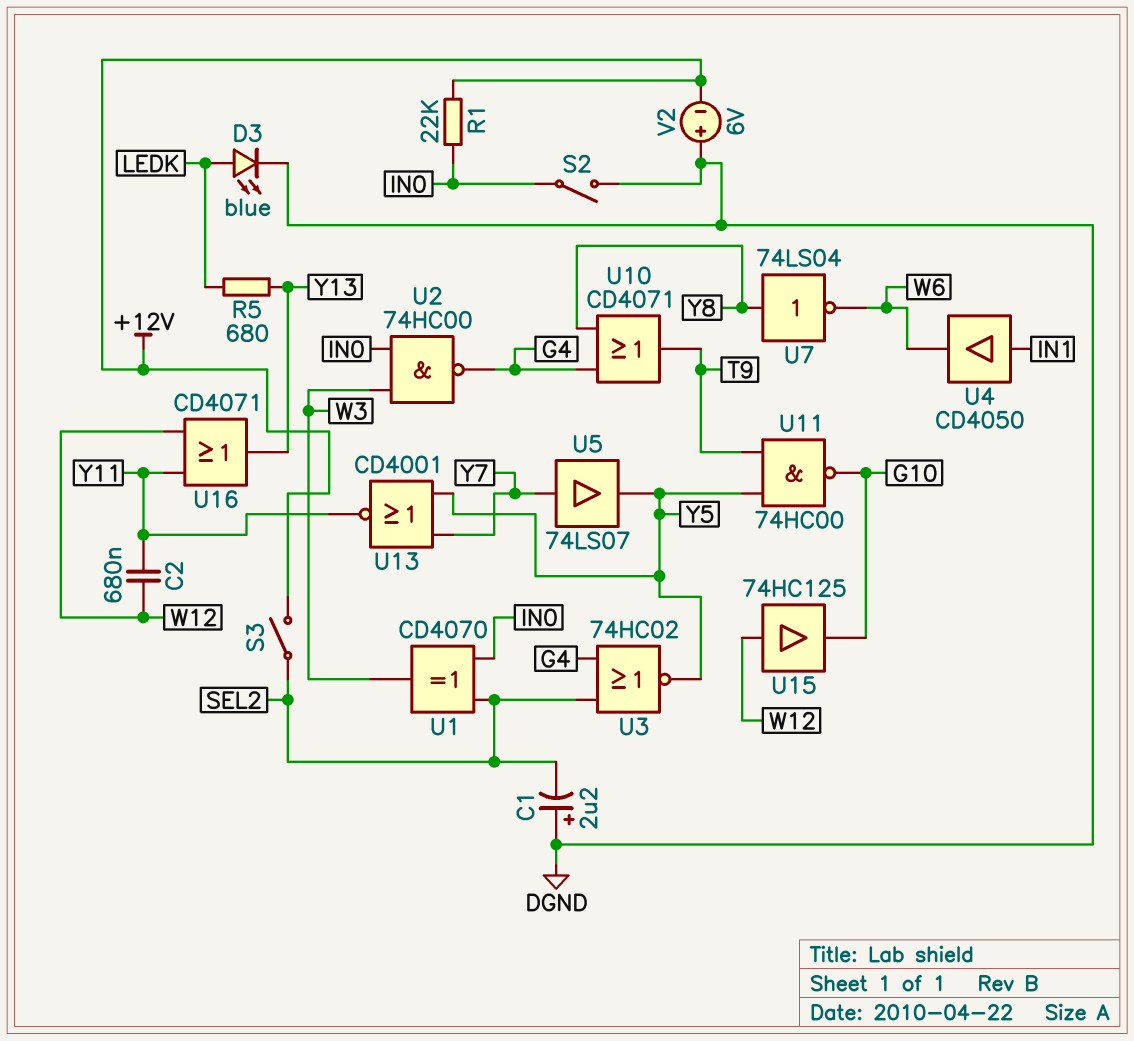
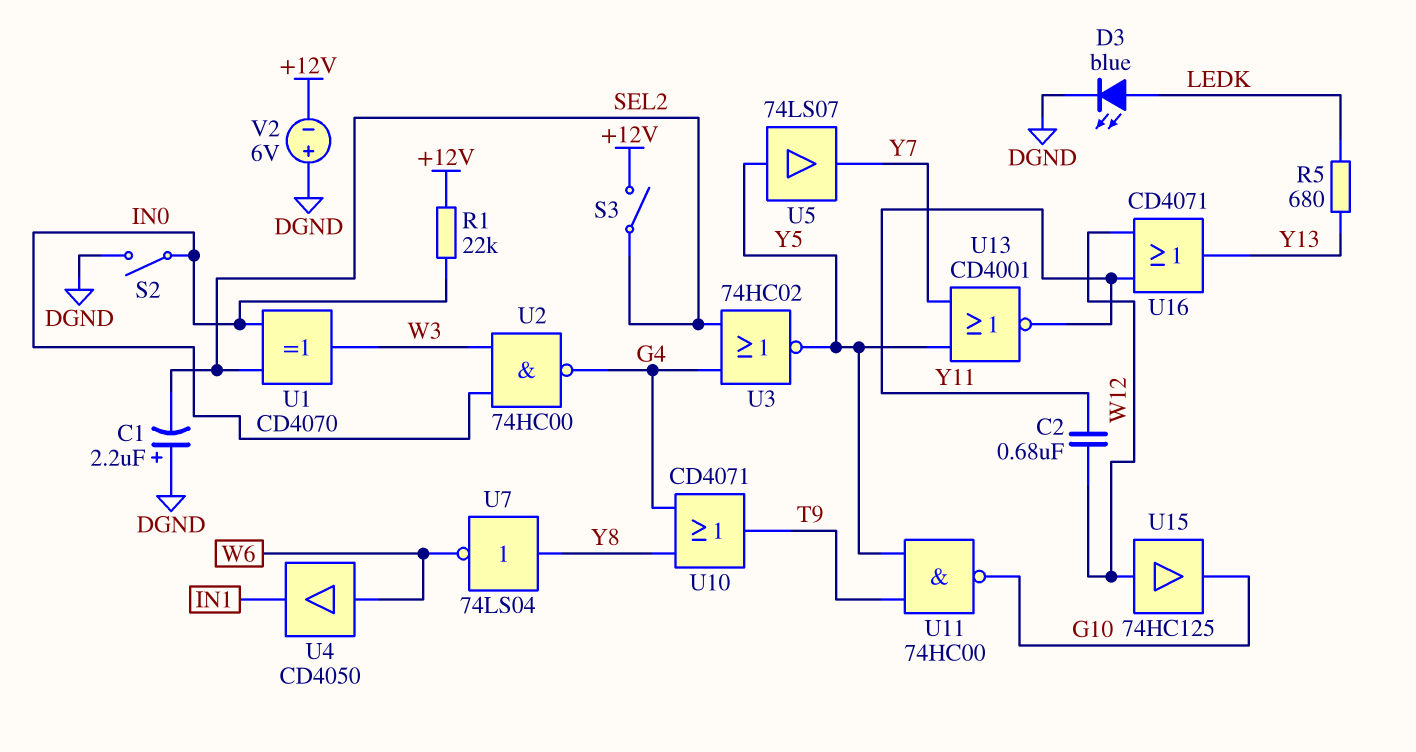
U4: buffer CD4050 (in IN1, out W6) -> buffer CD4050 (in W6, out IN1)
U5: buffer 74LS07 (in Y7, out Y5) -> buffer 74LS07 (in Y5, out Y7)

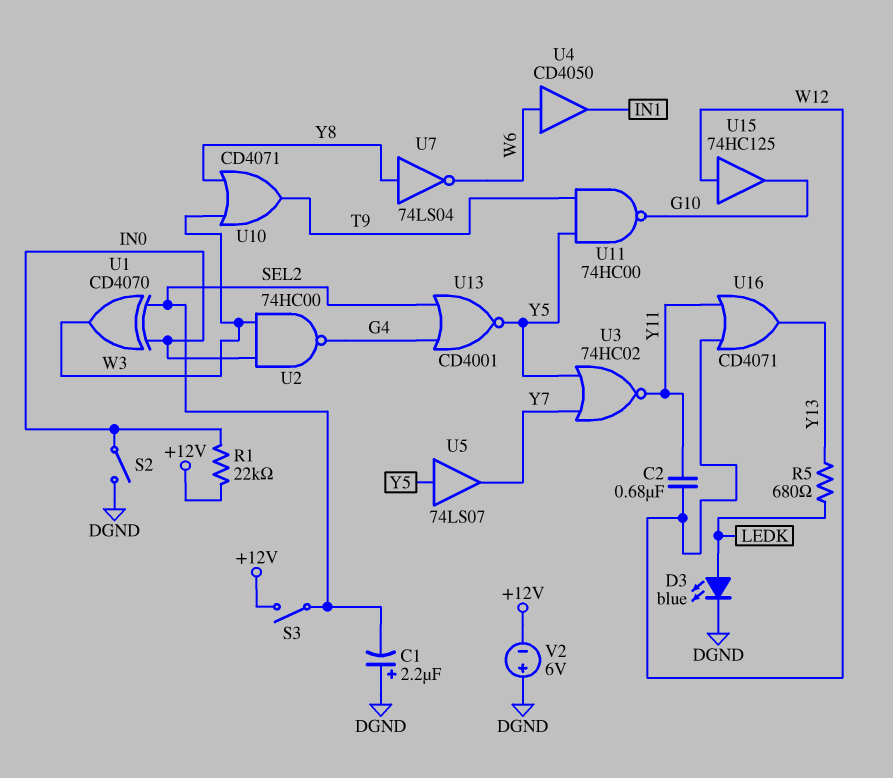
U3: NOR 74HC02 (in G4, in SEL2, out Y5) -> NOR 74HC02 (in Y5, in Y7, out Y11)
U10: OR CD4071 (in G4, in Y8, out T9) -> OR CD4071 (in W3, in Y8, out T9)
U13: NOR CD4001 (in Y5, in Y7, out Y11) -> NOR CD4001 (in G4, in SEL2, out Y5)

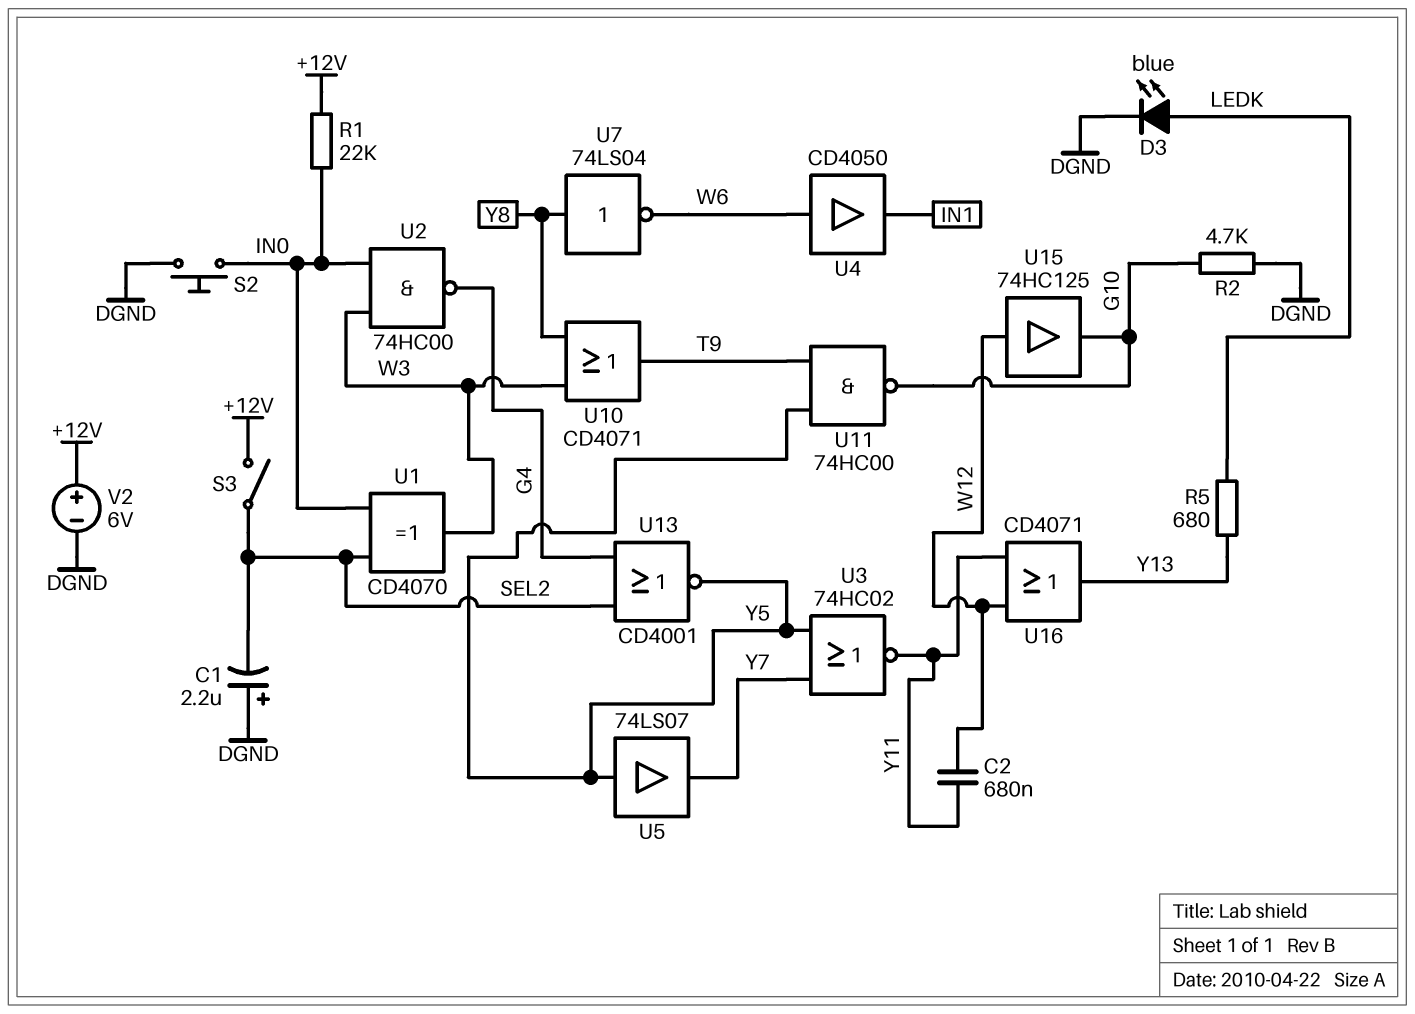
R2: none -> 4.7k (DGND, G10)
S2: switch (DGND, IN0) -> button (DGND, IN0)
V2: 6V (plus DGND, minus +12V) -> 6V (plus +12V, minus DGND)

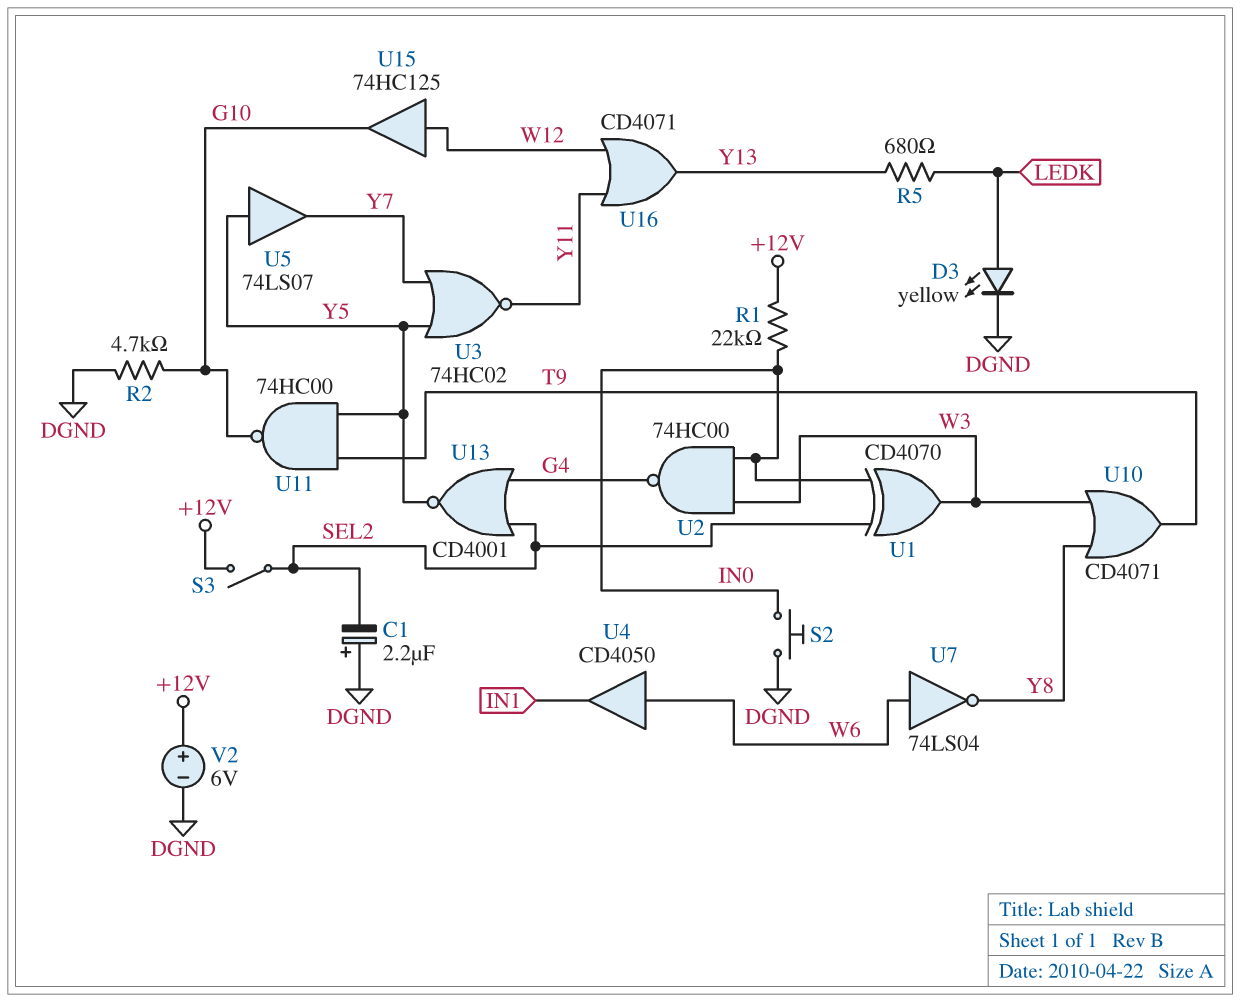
C2: 680nF (W12, Y11) -> none
D3: LED blue (A LEDK, K DGND) -> LED yellow (A LEDK, K DGND)
U7: NOT 74LS04 (in Y8, out W6) -> NOT 74LS04 (in W6, out Y8)

